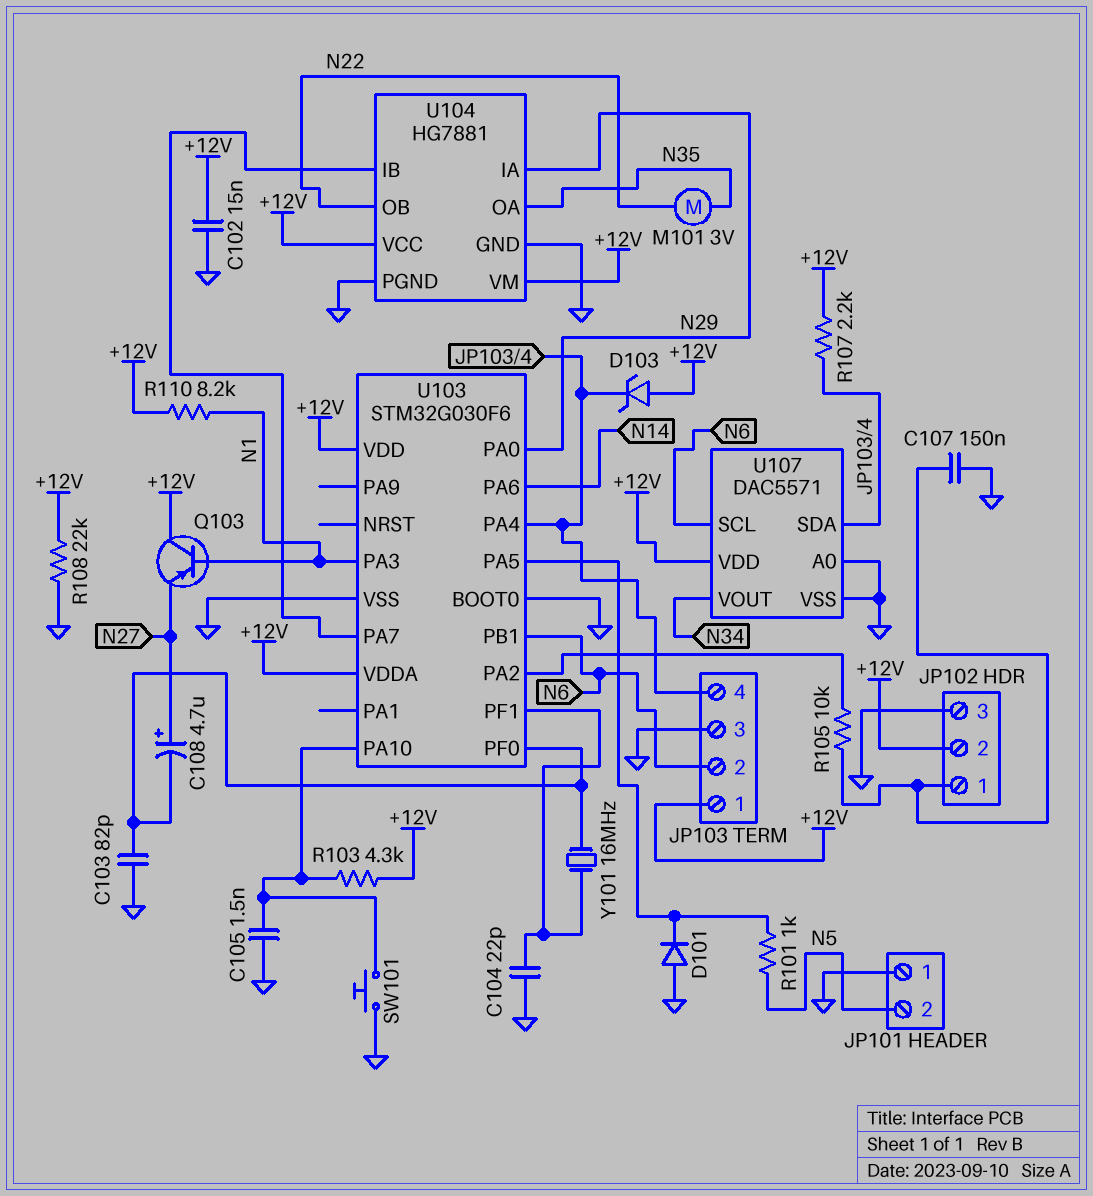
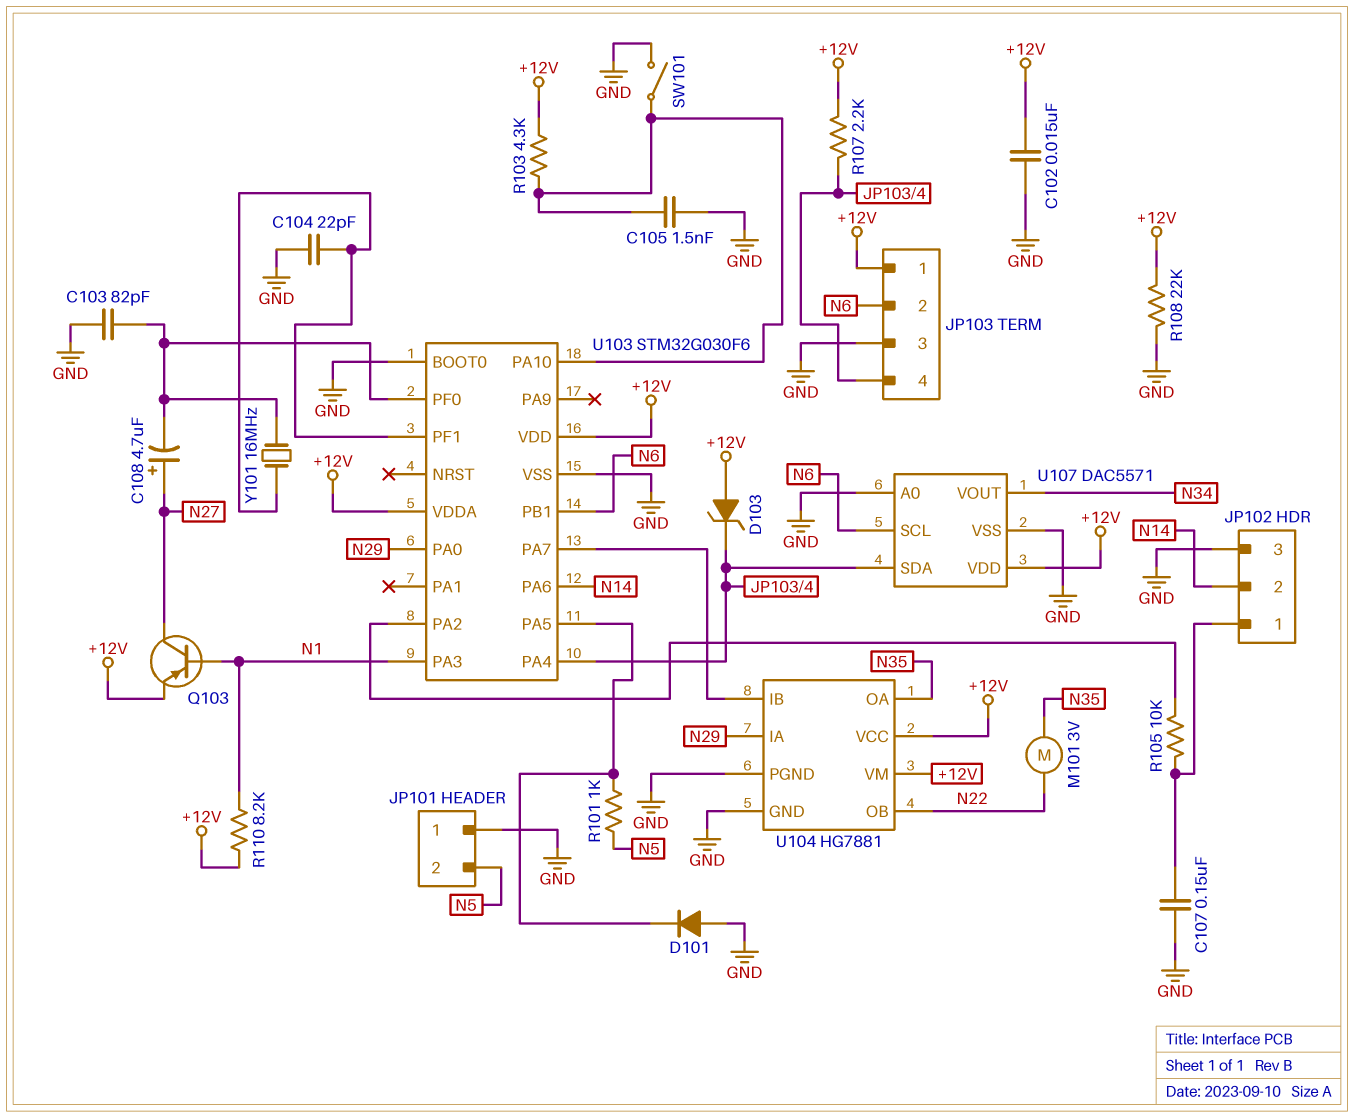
JP102 pin 2: +12V -> N14
Q103: PNP (B N1, C +12V, E N27) -> PNP (B N1, C N27, E +12V)
SW101: button (GND, U103/PA10) -> switch (GND, U103/PA10)

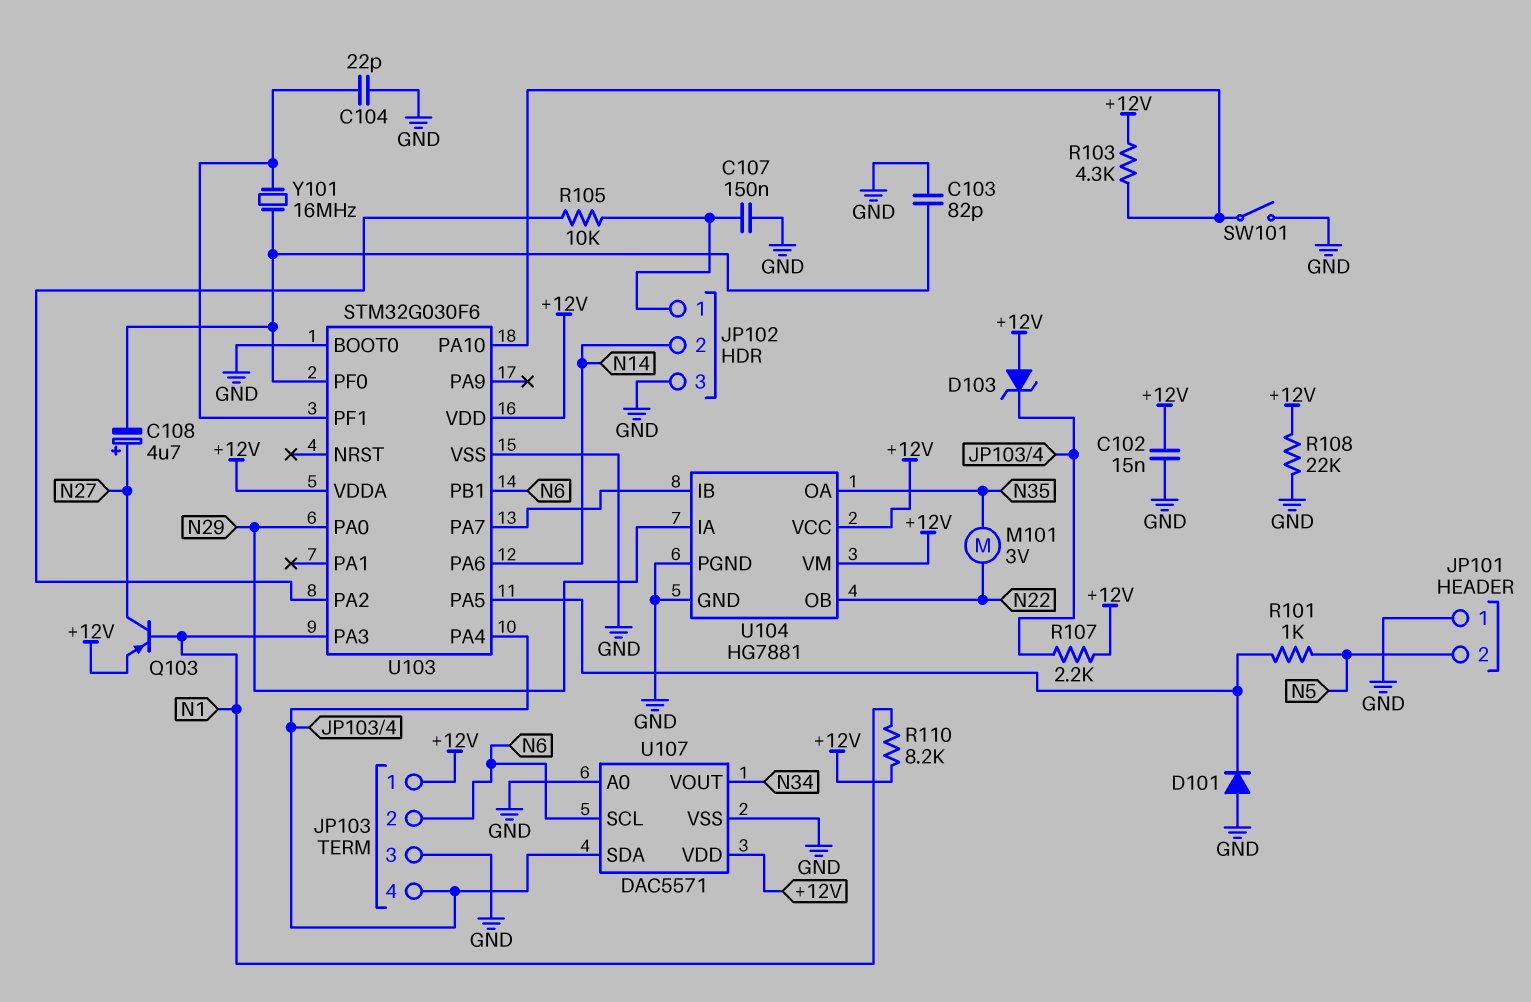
C105: 1.5nF (GND, U103/PA10) -> none

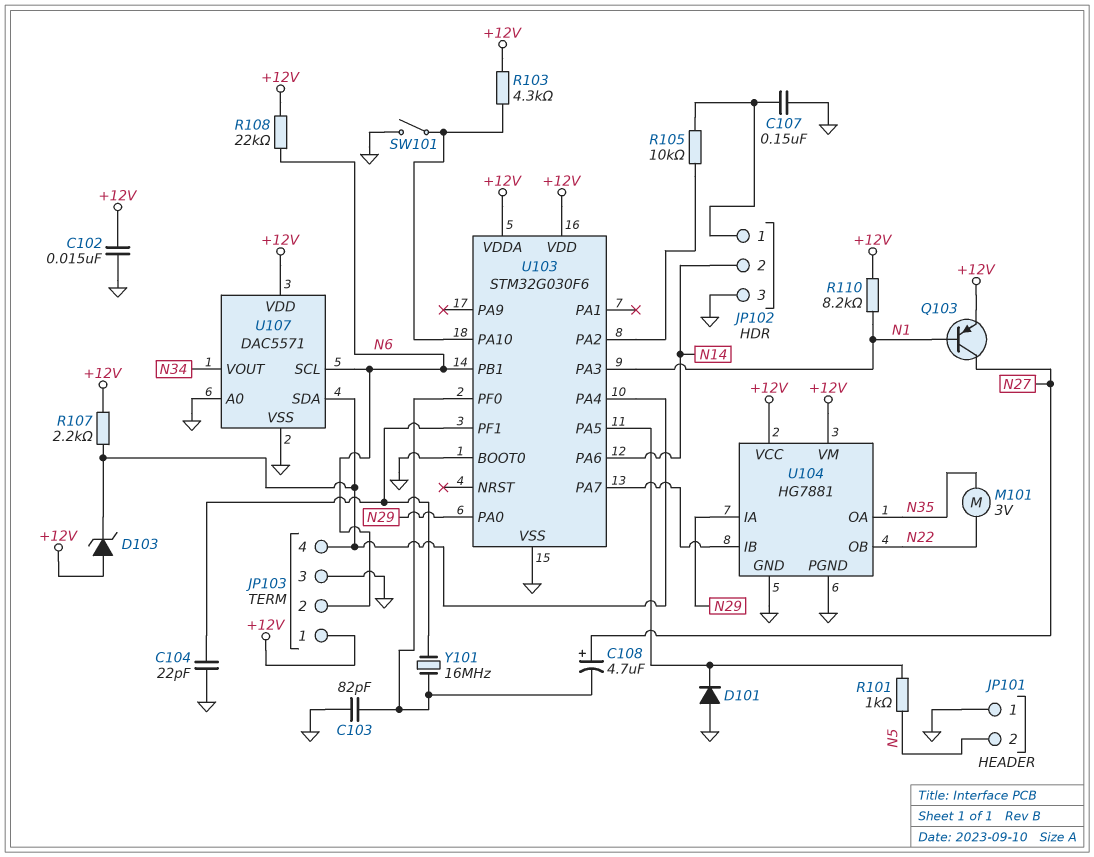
R108: 22k (+12V, GND) -> 22k (+12V, N6)

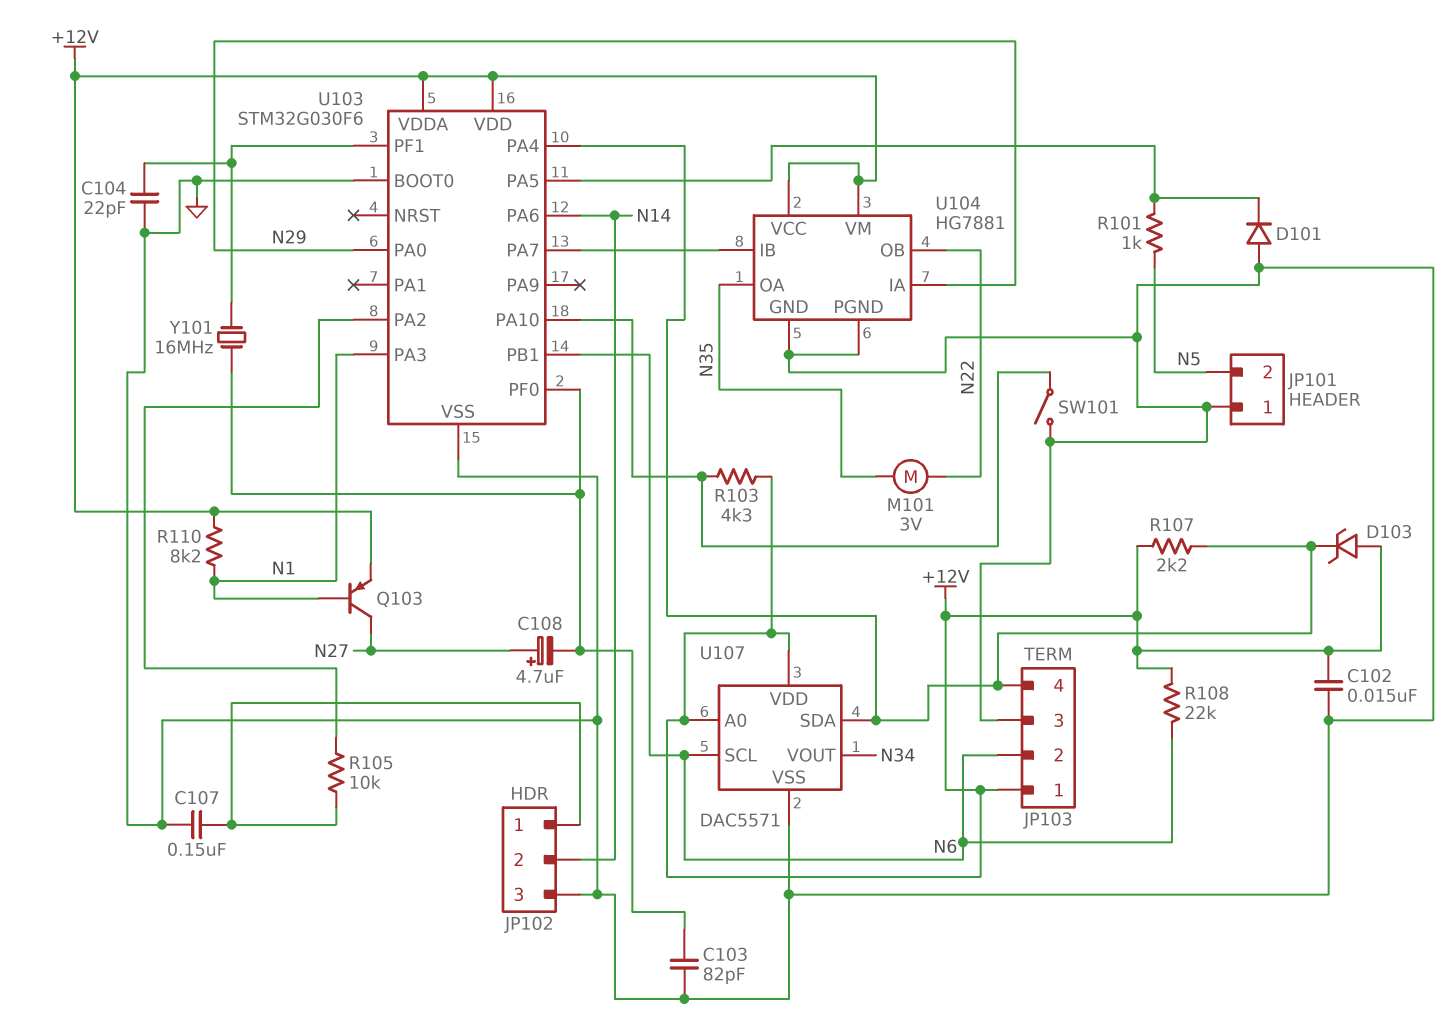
U107 pin A0: GND -> +12V

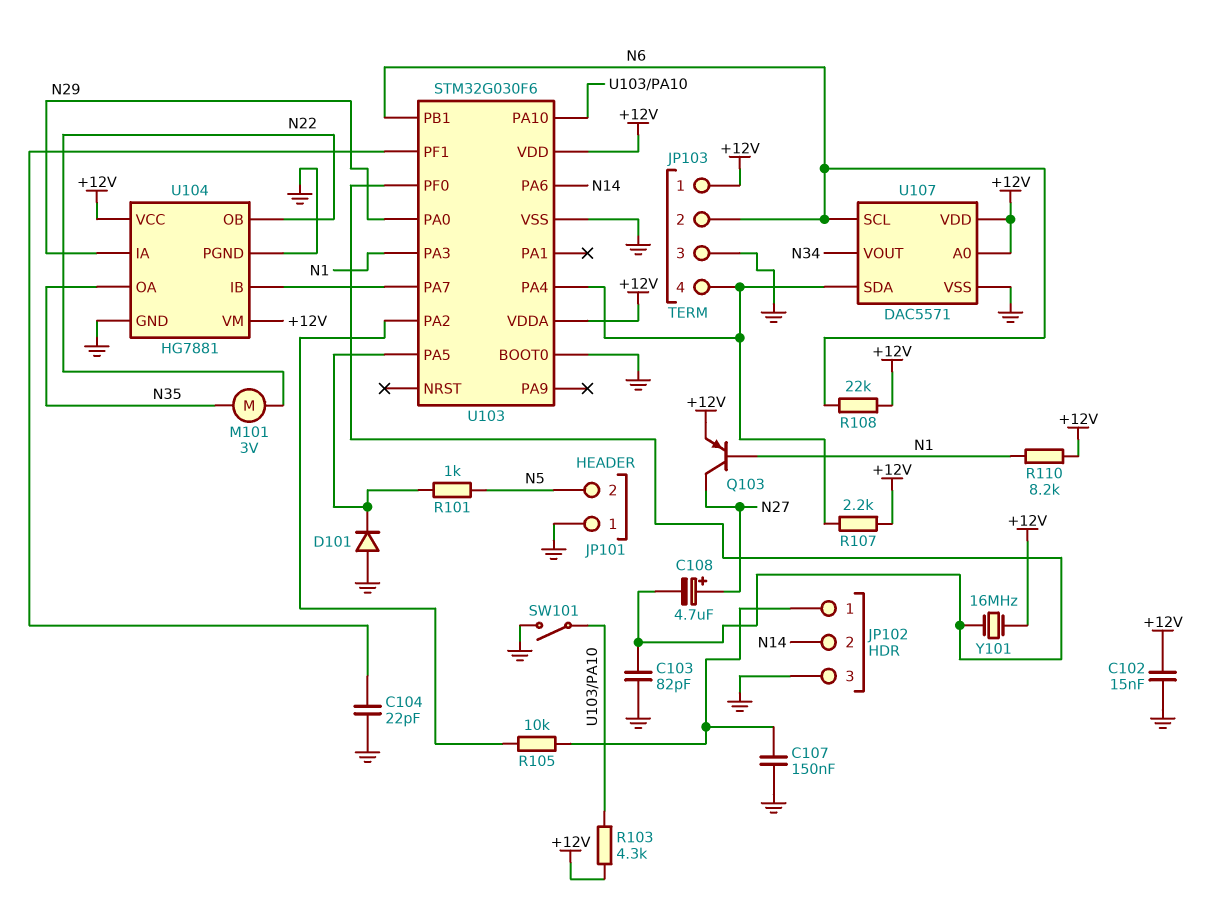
D103: zener (A +12V, K JP103/4) -> none
Y101: 16MHz (U103/PF0, U103/PF1) -> 16MHz (+12V, U103/PF0)

